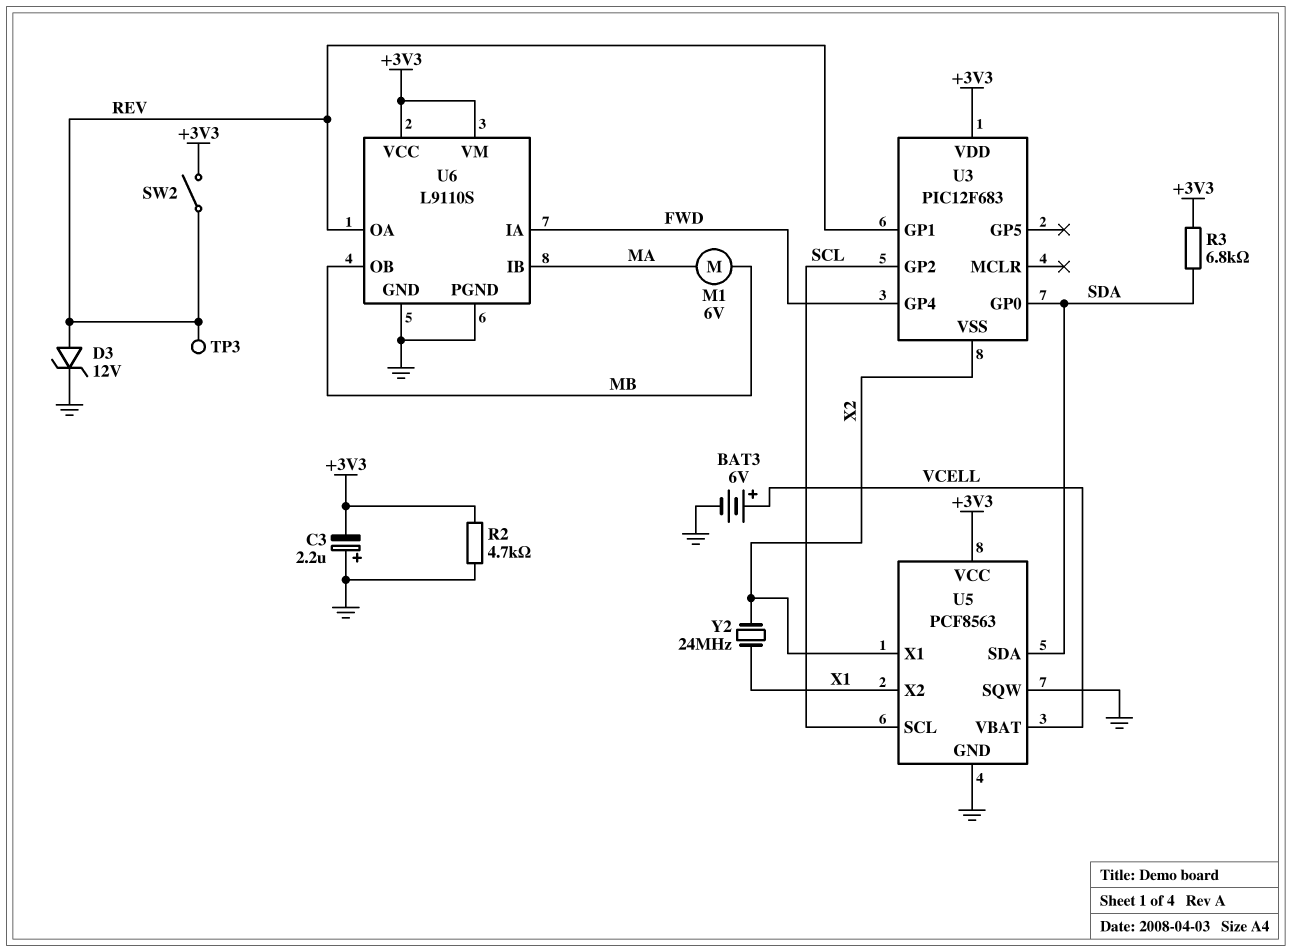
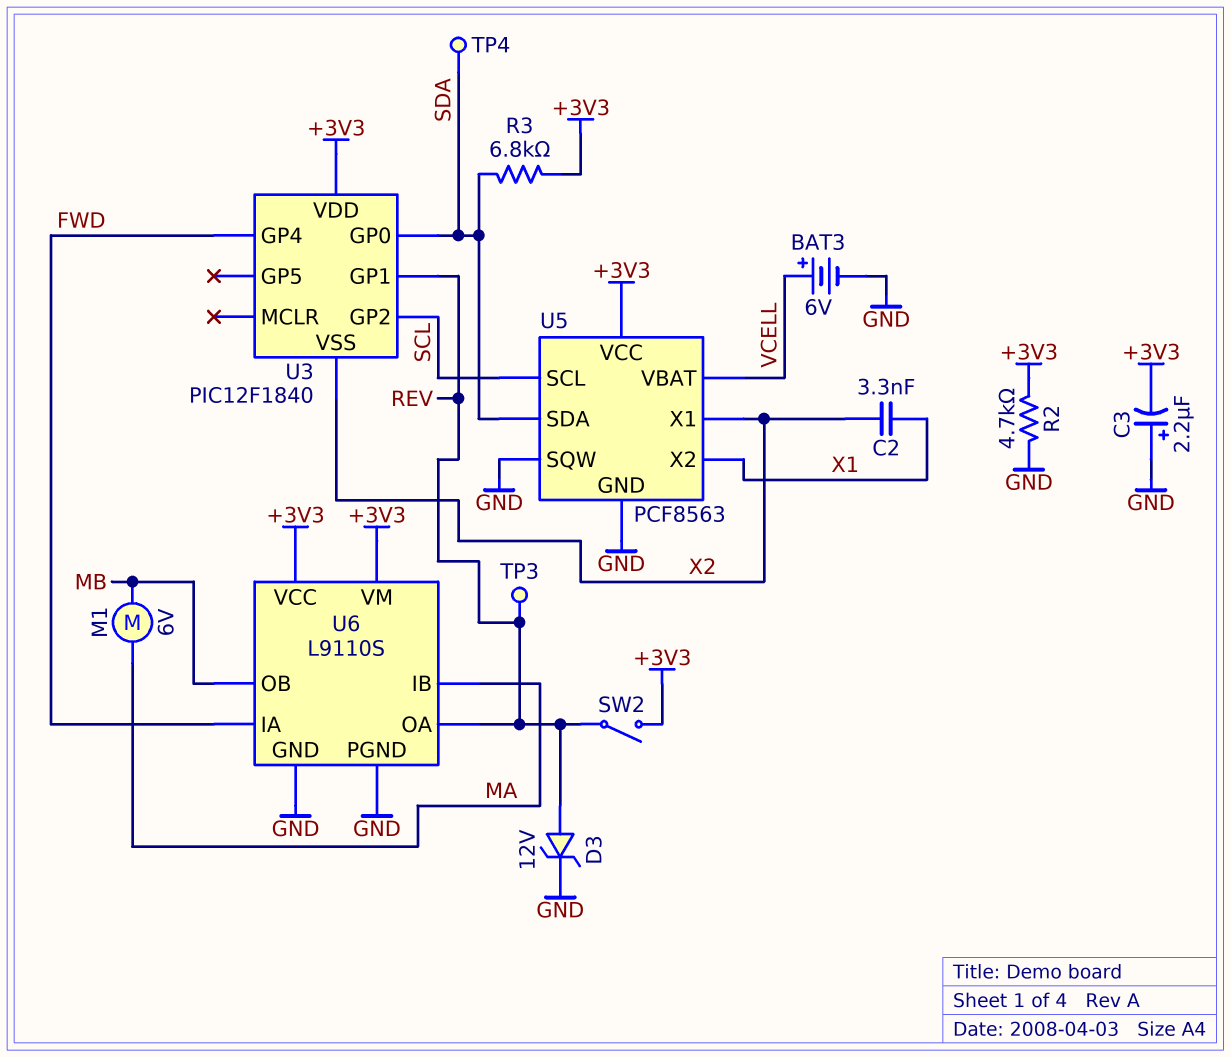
C2: none -> 3.3nF (X1, X2)
TP4: none -> test point (SDA)
U3: PIC12F683 -> PIC12F1840
Y2: 24MHz (X1, X2) -> none

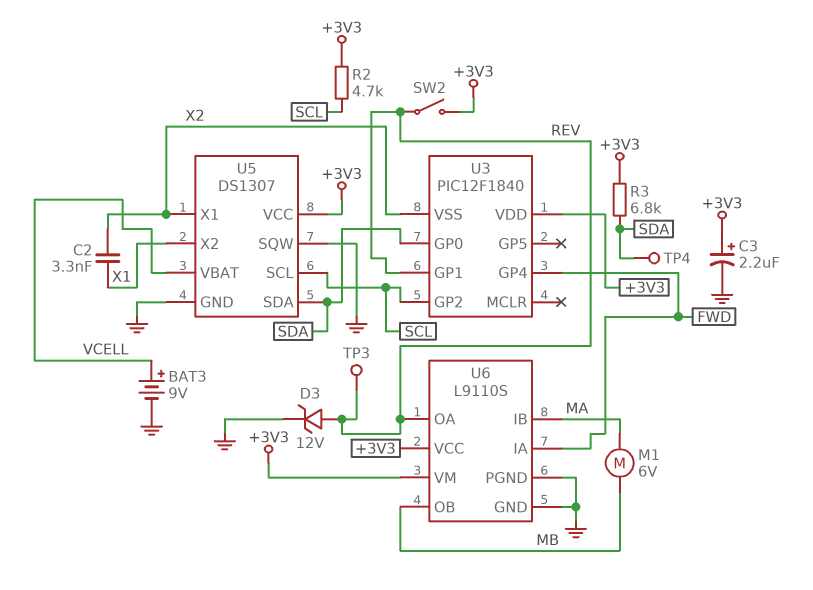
BAT3: 6V (plus VCELL, minus GND) -> 9V (plus VCELL, minus GND)
C3: 2.2uF (plus GND, minus +3V3) -> 2.2uF (plus +3V3, minus GND)
R2: 4.7k (+3V3, GND) -> 4.7k (+3V3, SCL)
U5: PCF8563 -> DS1307

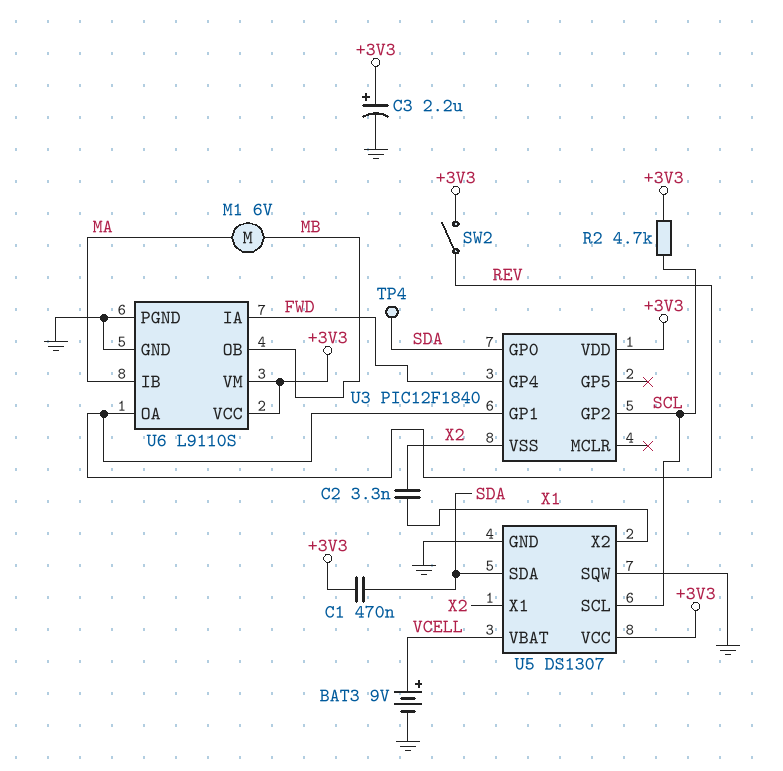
C1: none -> 470nF (+3V3, SDA)
D3: zener 12V (A REV, K GND) -> none
R3: 6.8k (+3V3, SDA) -> none
TP3: test point (REV) -> none

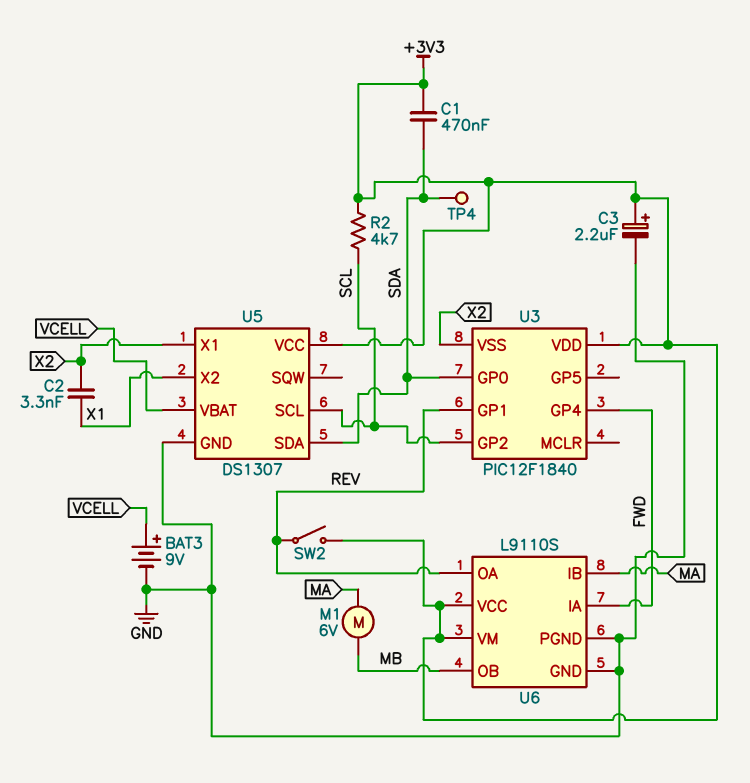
U5 pin SQW: GND -> none

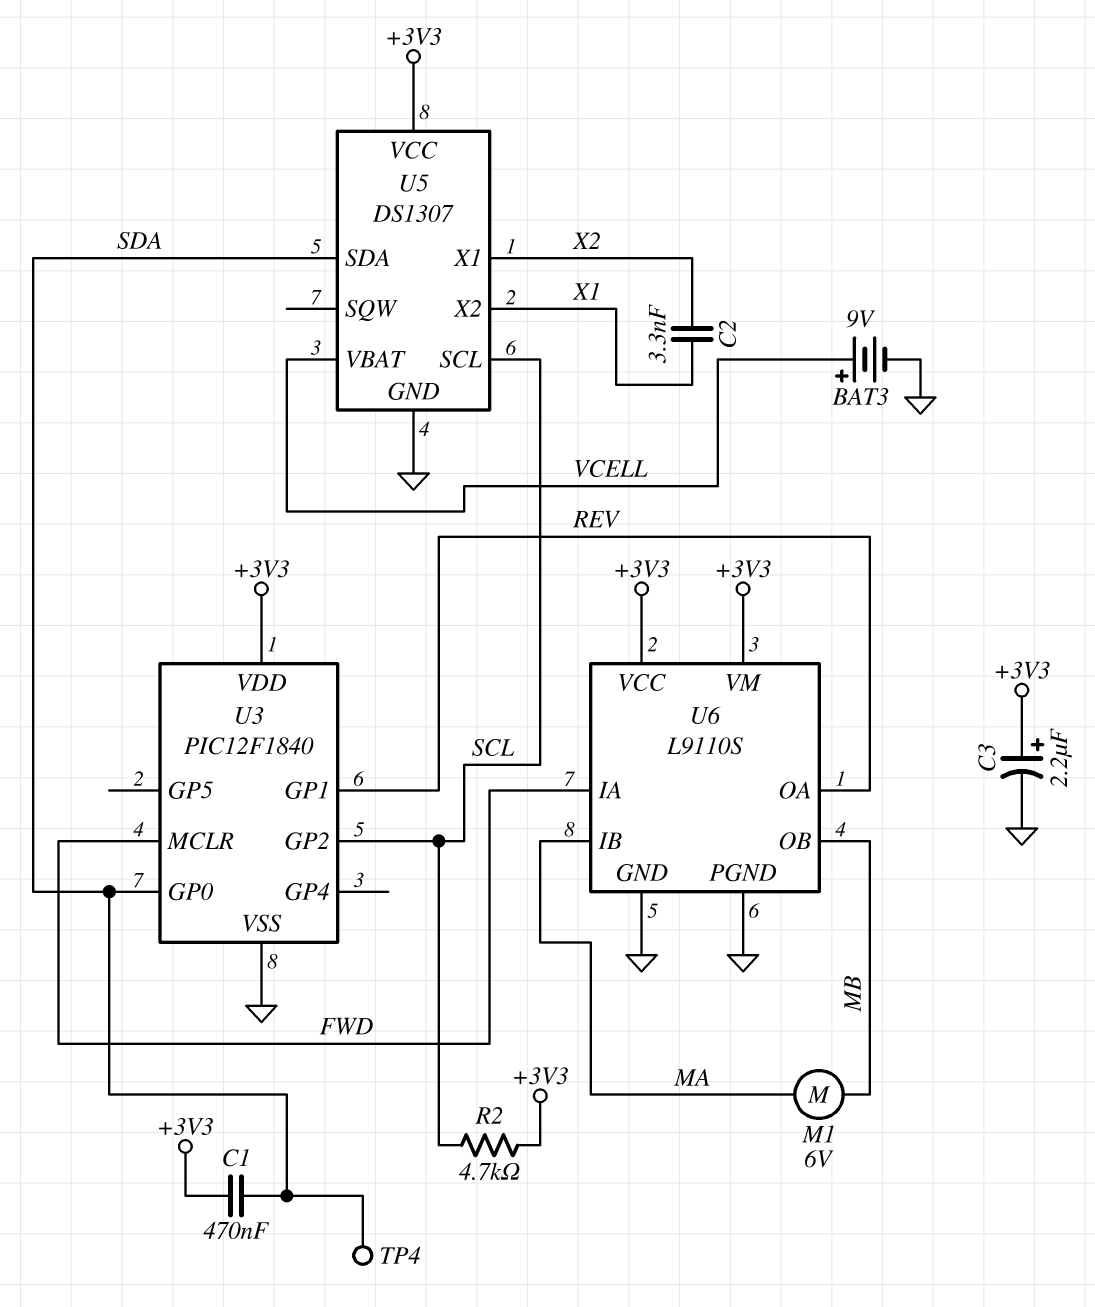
SW2: switch (+3V3, REV) -> none
U3 pin GP4: FWD -> none
U3 pin MCLR: none -> FWD
U3 pin VSS: X2 -> GND

